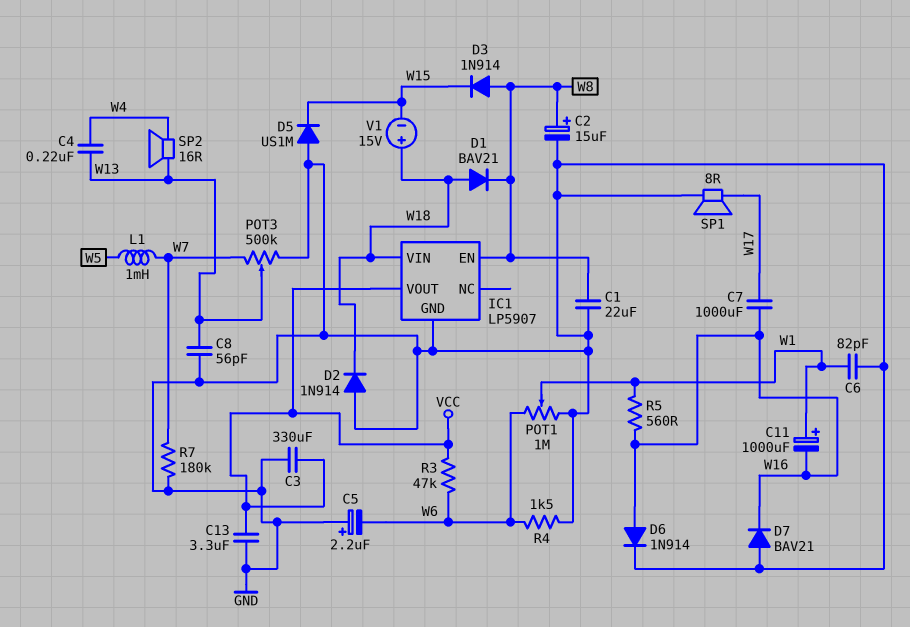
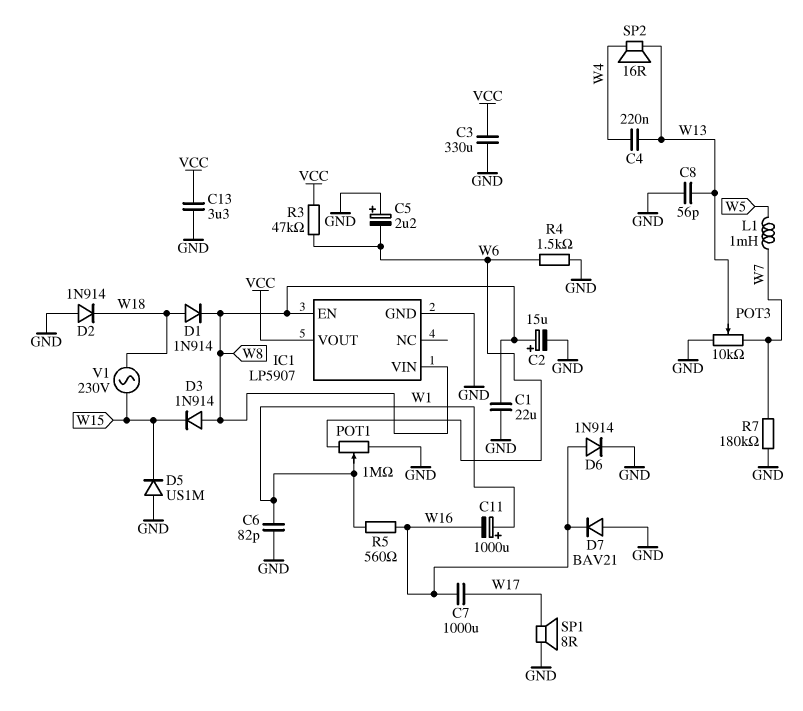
D1: diode BAV21 (A W18, K W8) -> diode 1N914 (A W18, K W8)
IC1 pin VIN: W18 -> W8
POT3: 500k (GND, W7, wiper W13) -> 10k (GND, W7, wiper W13)
V1: 15V (plus W18, minus W15) -> AC 230V (W15, W18)

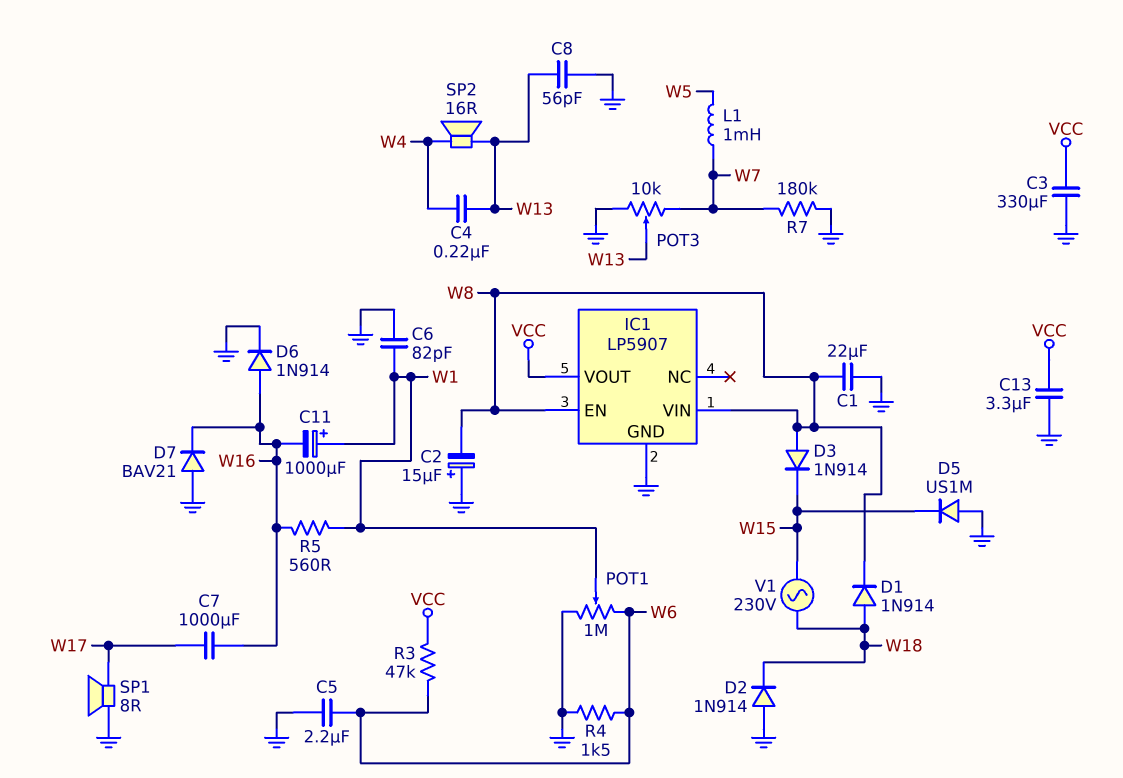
C2: 15uF (plus W8, minus GND) -> 15uF (plus GND, minus W8)
C5: 2.2uF (plus GND, minus W6) -> 2.2uF (GND, W6)

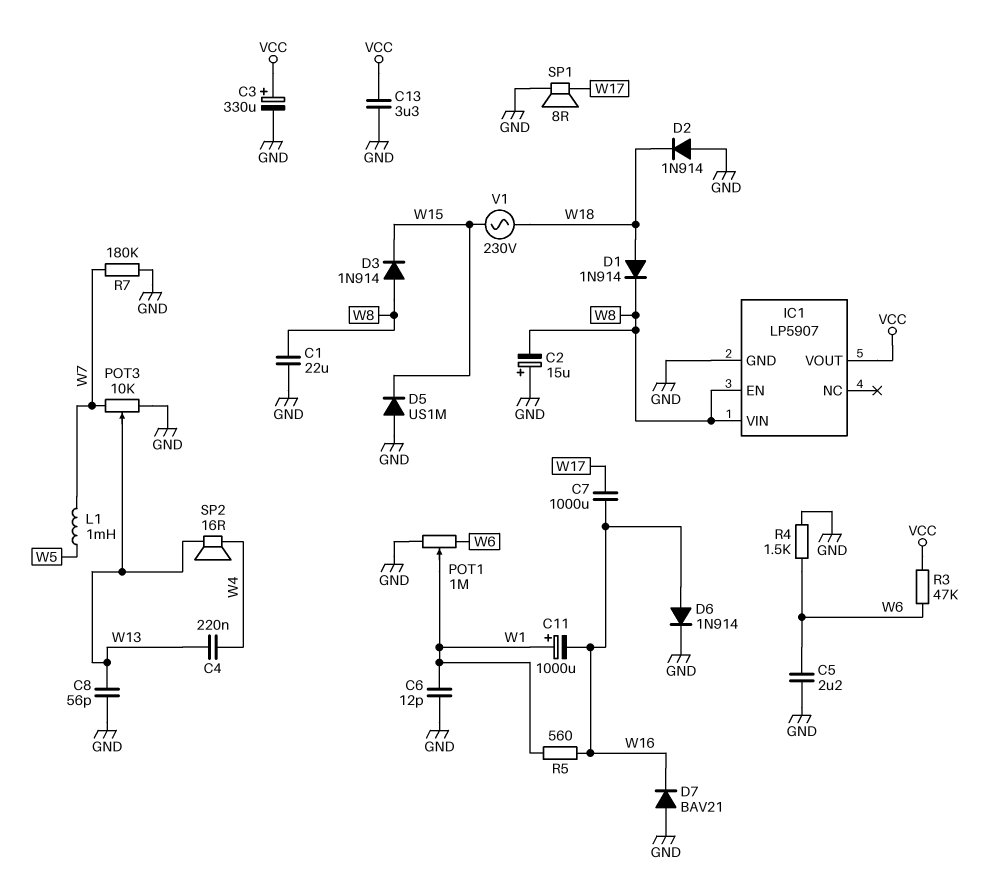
C3: 330uF (GND, VCC) -> 330uF (plus VCC, minus GND)
C6: 82pF (GND, W1) -> 12pF (GND, W1)

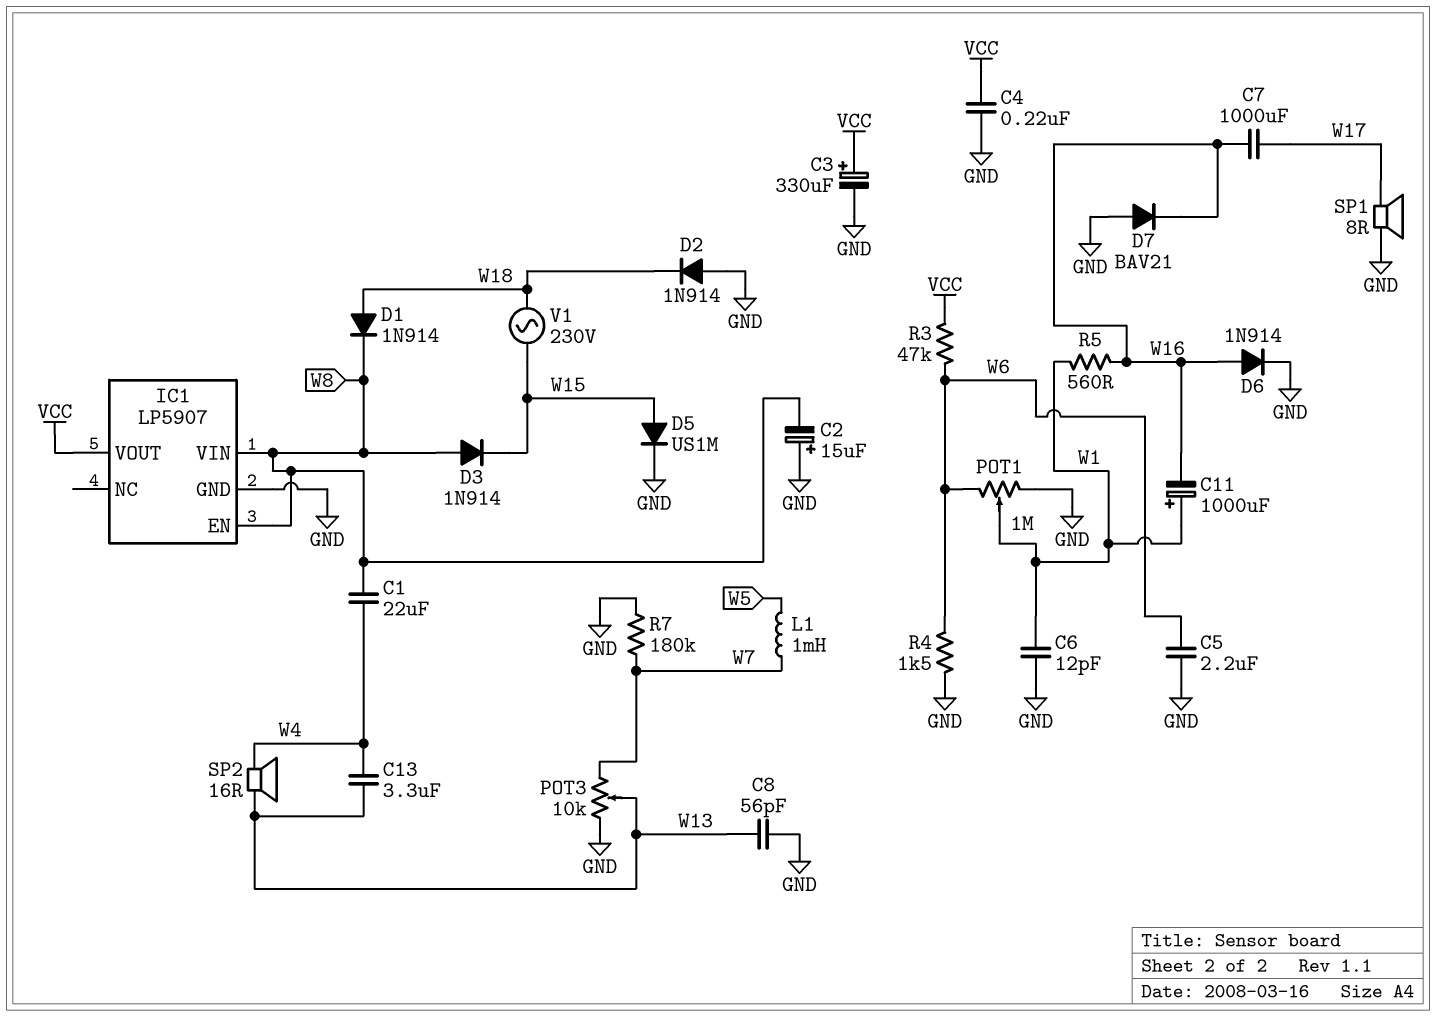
C1: 22uF (GND, W8) -> 22uF (W4, W8)
C4: 220nF (W4, W13) -> 220nF (GND, VCC)
C13: 3.3uF (GND, VCC) -> 3.3uF (W4, W13)
D5: diode US1M (A GND, K W15) -> diode US1M (A W15, K GND)

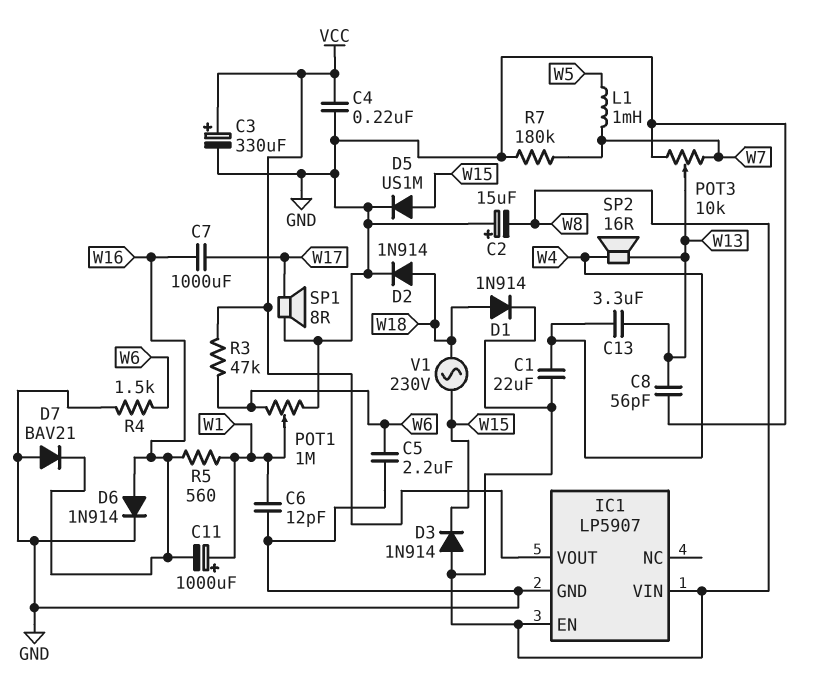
D2: diode 1N914 (A GND, K W18) -> diode 1N914 (A W18, K GND)

